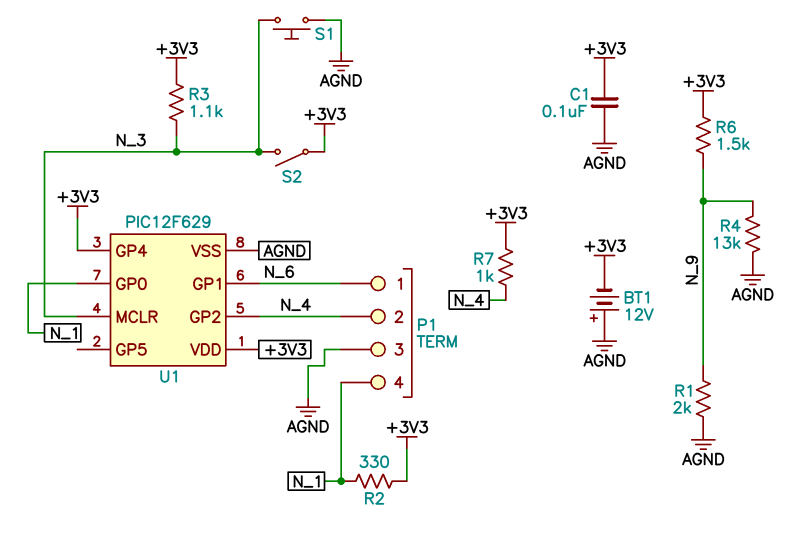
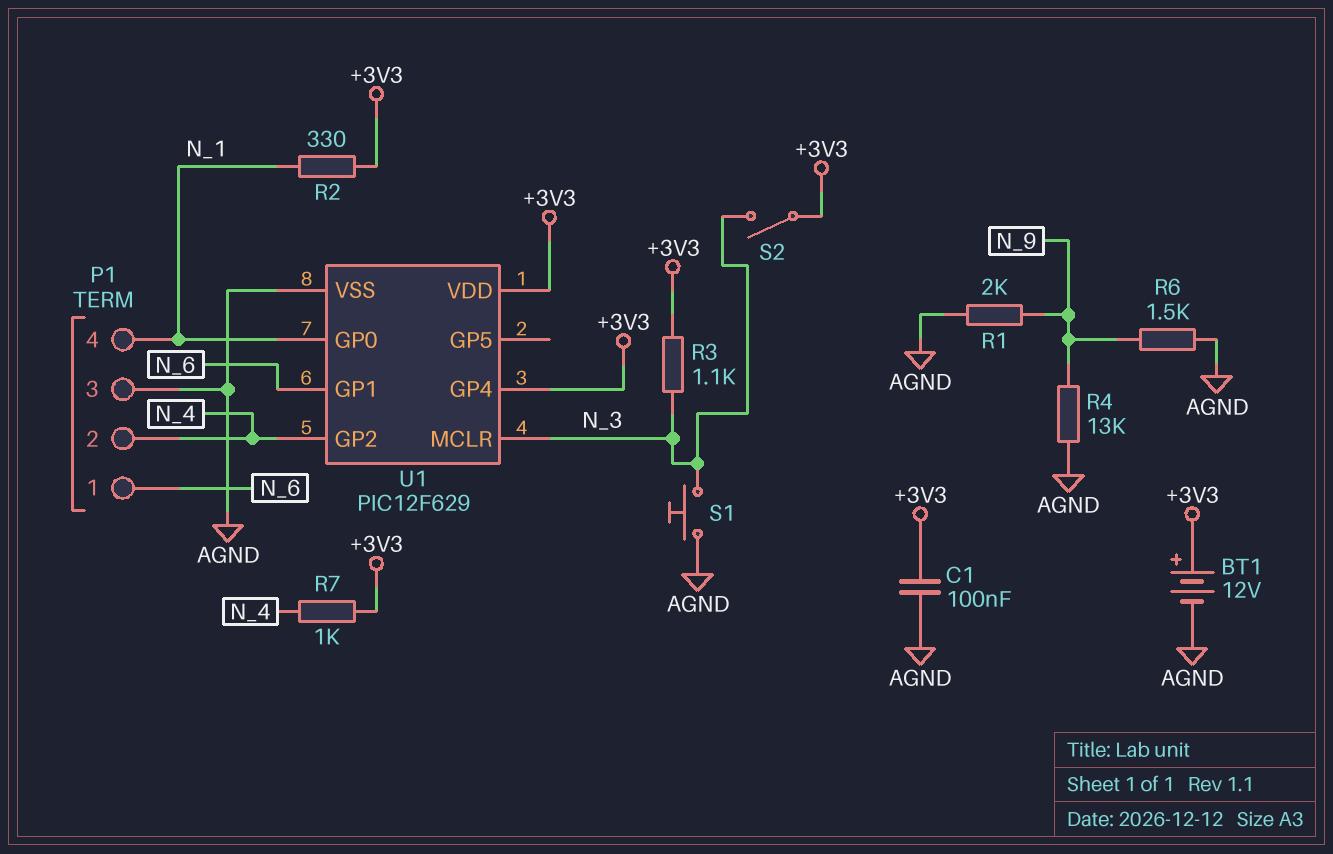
BT1: 12V (plus AGND, minus +3V3) -> 12V (plus +3V3, minus AGND)
R6: 1.5k (+3V3, N_9) -> 1.5k (AGND, N_9)

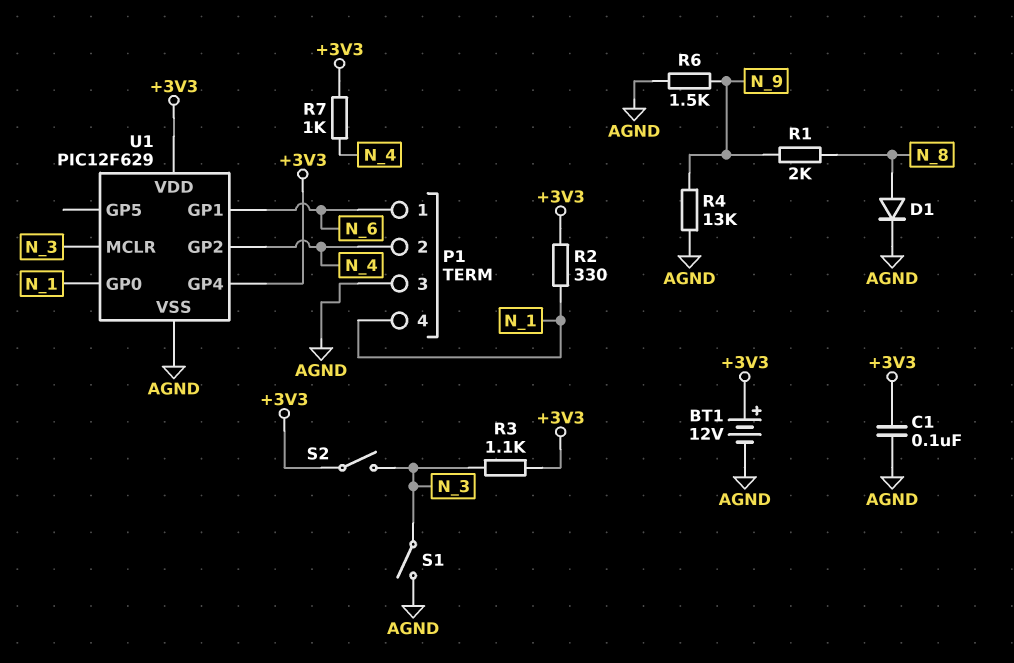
D1: none -> diode (A N_8, K AGND)
R1: 2k (AGND, N_9) -> 2k (N_8, N_9)
S1: button (AGND, N_3) -> switch (AGND, N_3)

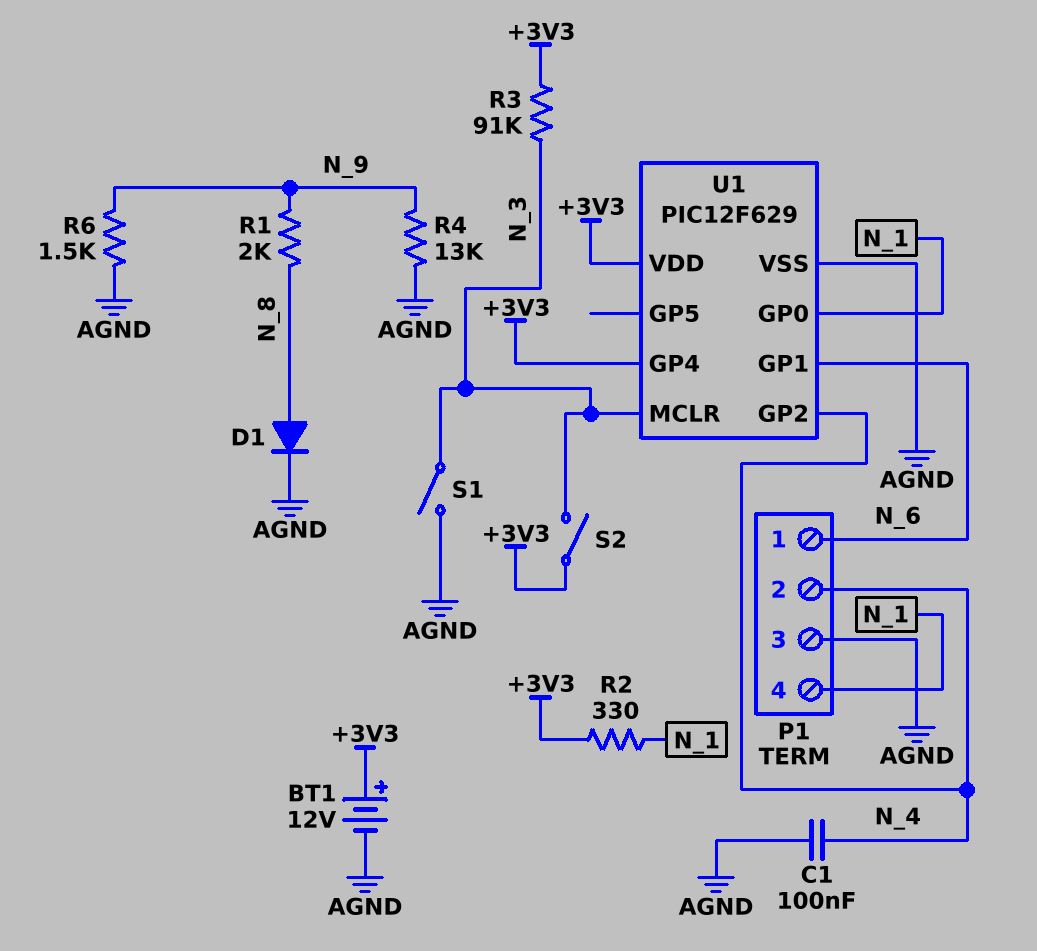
C1: 100nF (+3V3, AGND) -> 100nF (AGND, N_4)
R3: 1.1k (+3V3, N_3) -> 91k (+3V3, N_3)
R7: 1k (+3V3, N_4) -> none

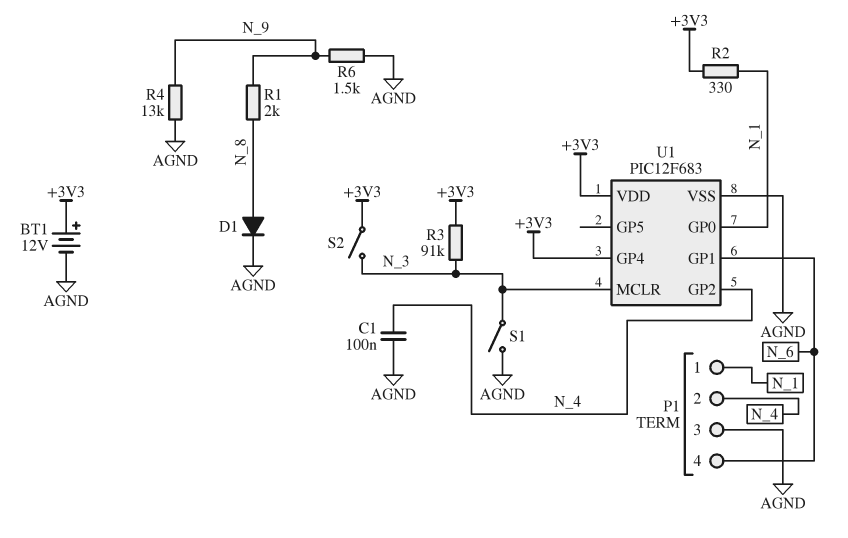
P1 pin 1: N_6 -> N_1
P1 pin 4: N_1 -> N_6
U1: PIC12F629 -> PIC12F683

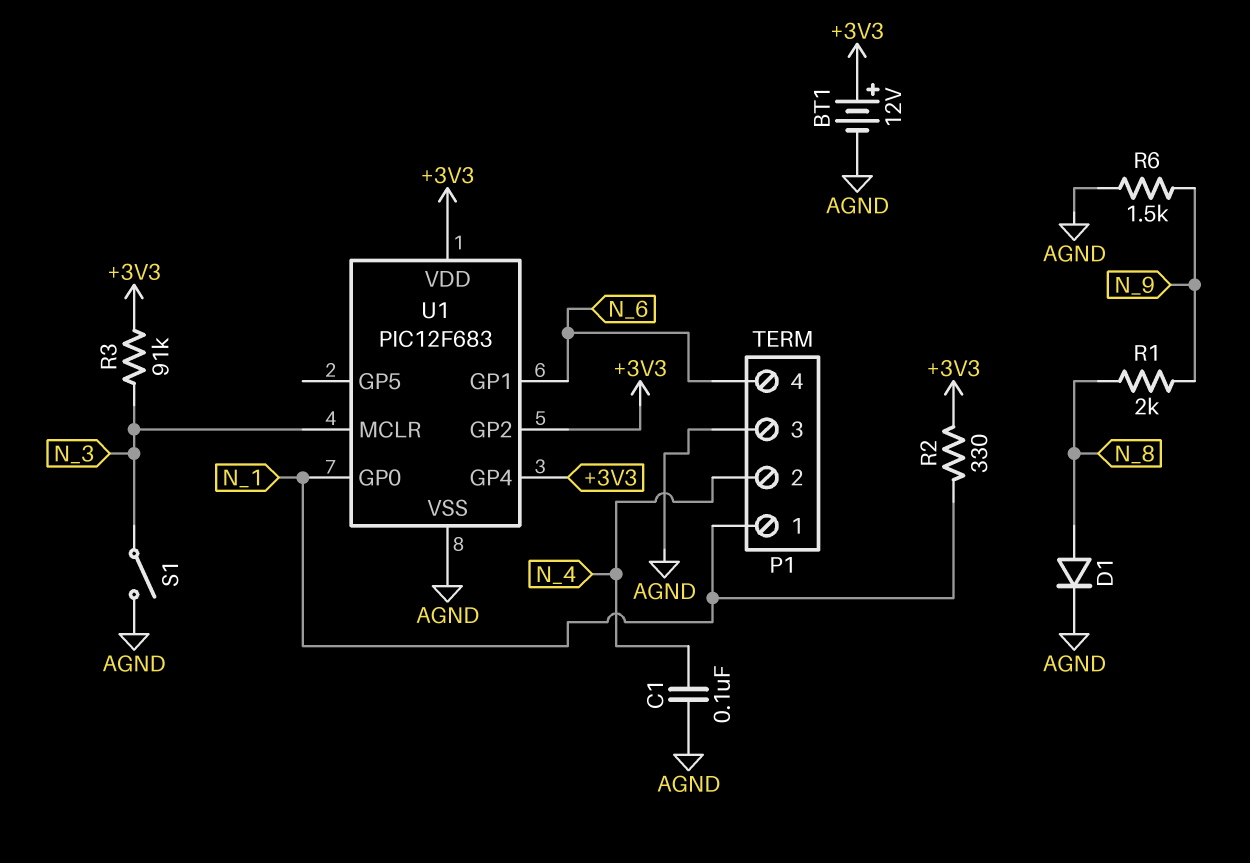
R4: 13k (AGND, N_9) -> none
S2: switch (+3V3, N_3) -> none
U1 pin GP2: N_4 -> +3V3

